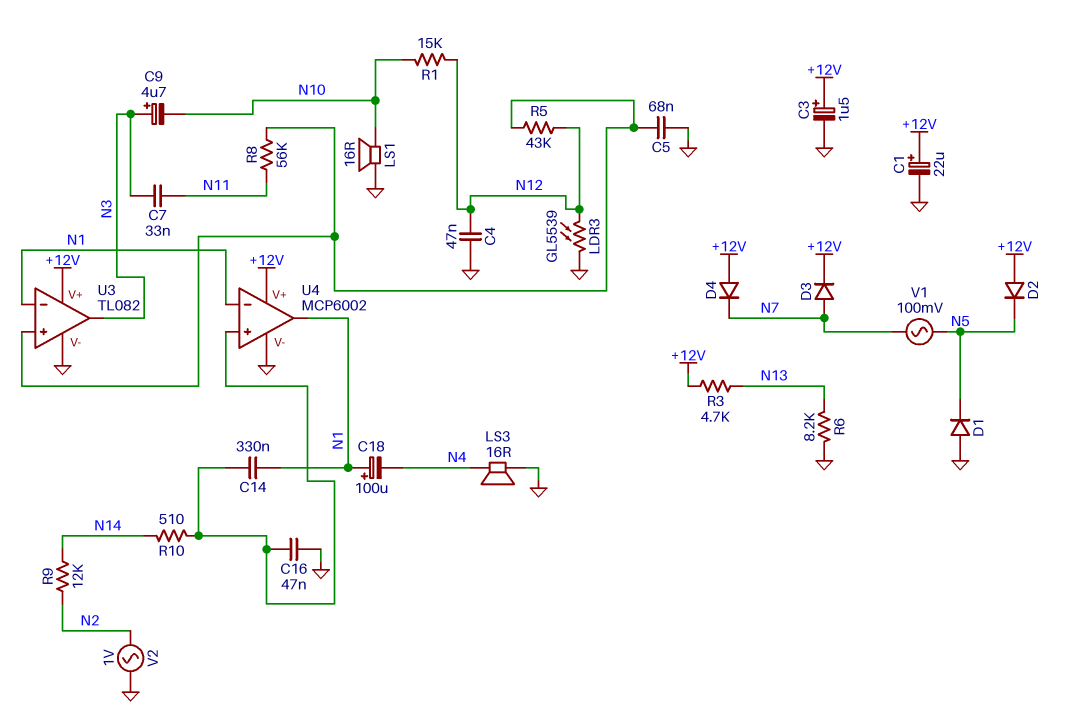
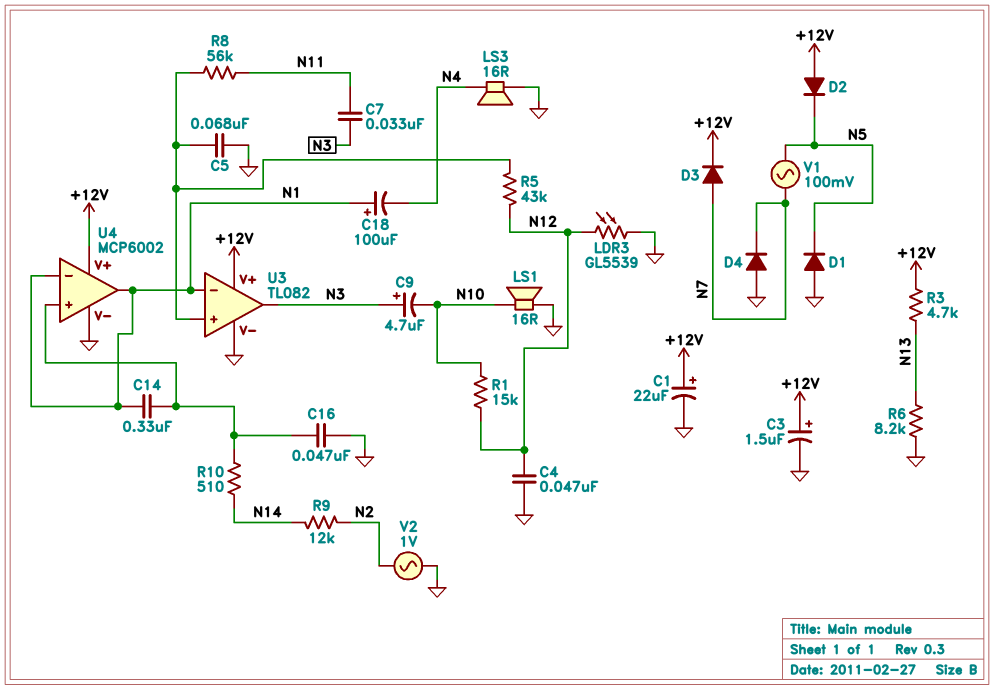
D4: diode (A +12V, K N7) -> diode (A GND, K N7)

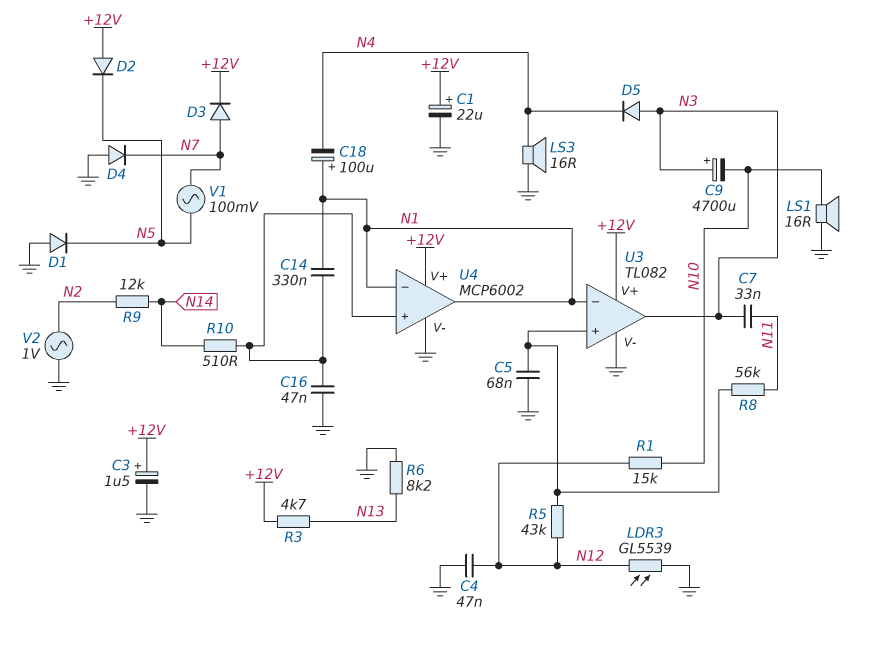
C9: 4.7uF (plus N3, minus N10) -> 4700uF (plus N3, minus N10)
D5: none -> diode (A N3, K N4)

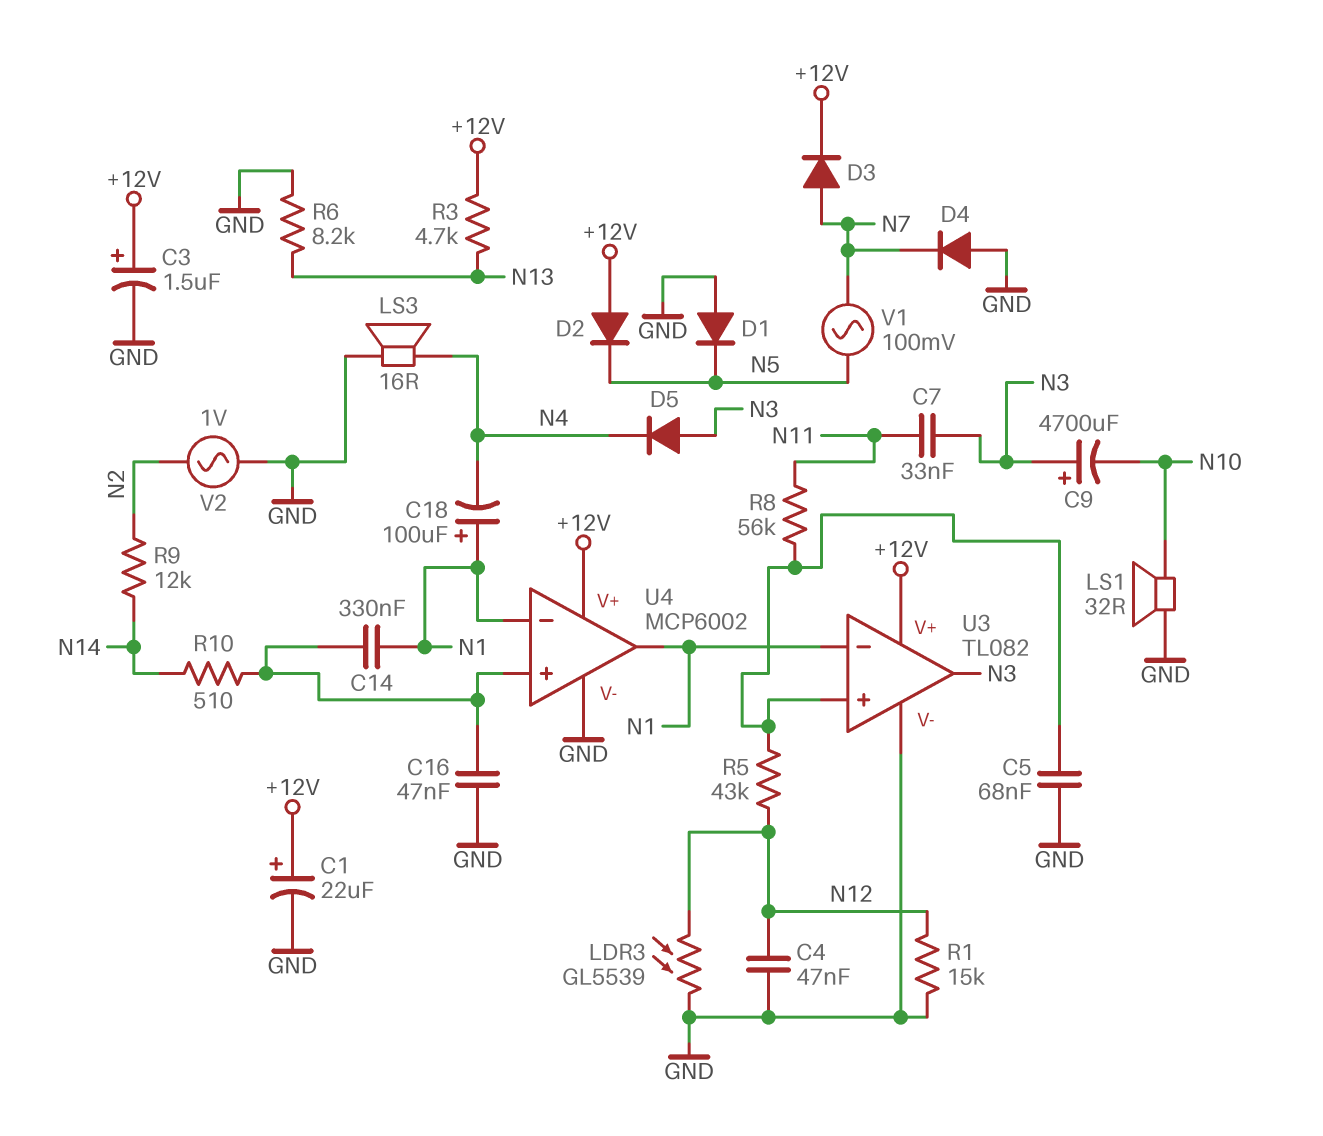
LS1: speaker 16R (GND, N10) -> speaker 32R (GND, N10)
R1: 15k (N10, N12) -> 15k (GND, N12)

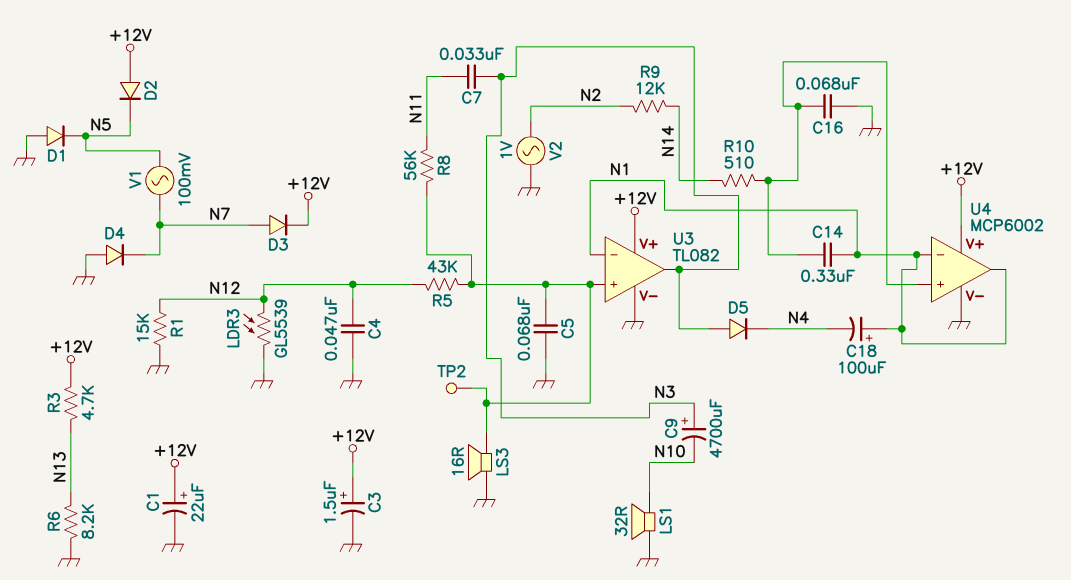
C16: 47nF (GND, U4/in+) -> 68nF (GND, U4/in+)
LS3: speaker 16R (GND, N4) -> speaker 16R (GND, U3/in+)
TP2: none -> test point (U3/in+)

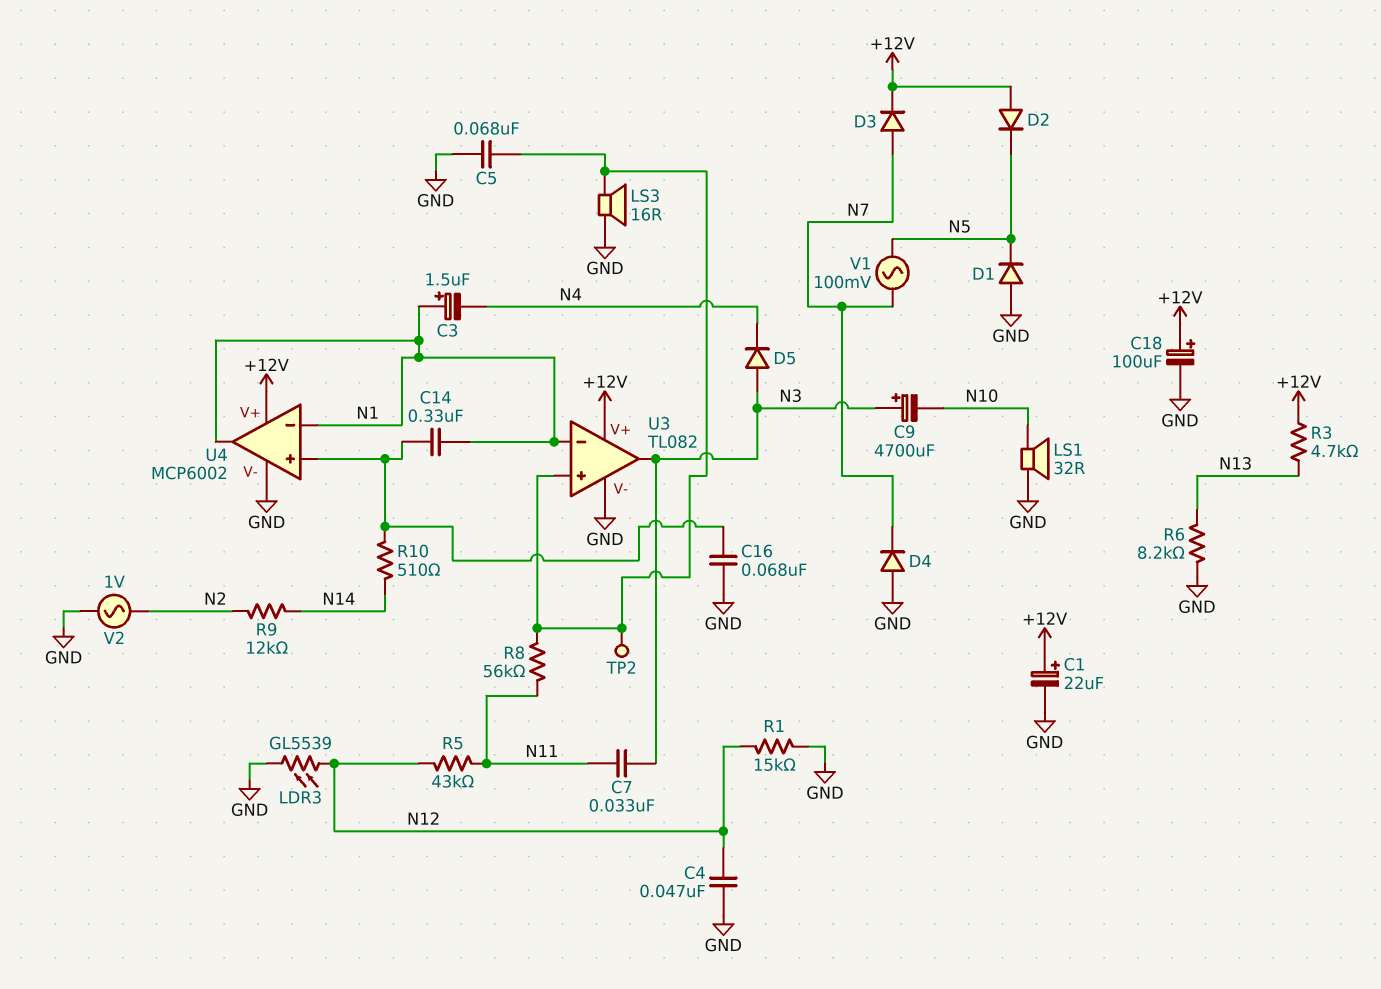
C3: 1.5uF (plus +12V, minus GND) -> 1.5uF (plus N1, minus N4)
C18: 100uF (plus N1, minus N4) -> 100uF (plus +12V, minus GND)
R5: 43k (N12, U3/in+) -> 43k (N11, N12)

